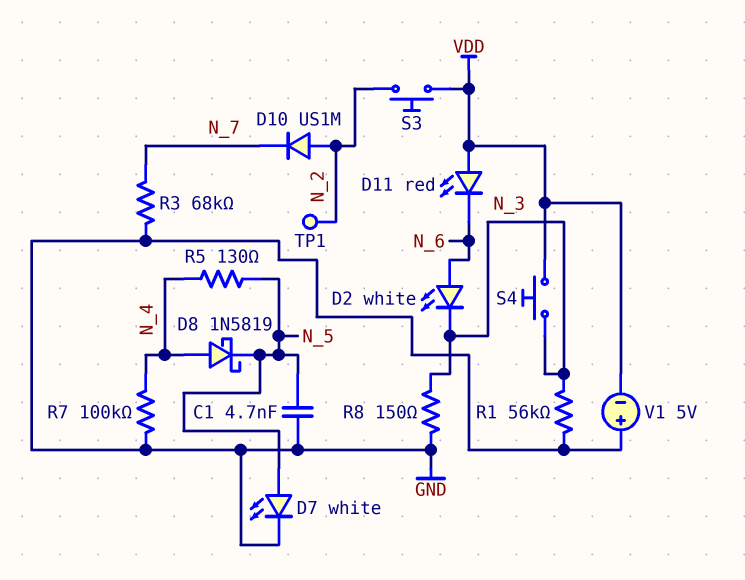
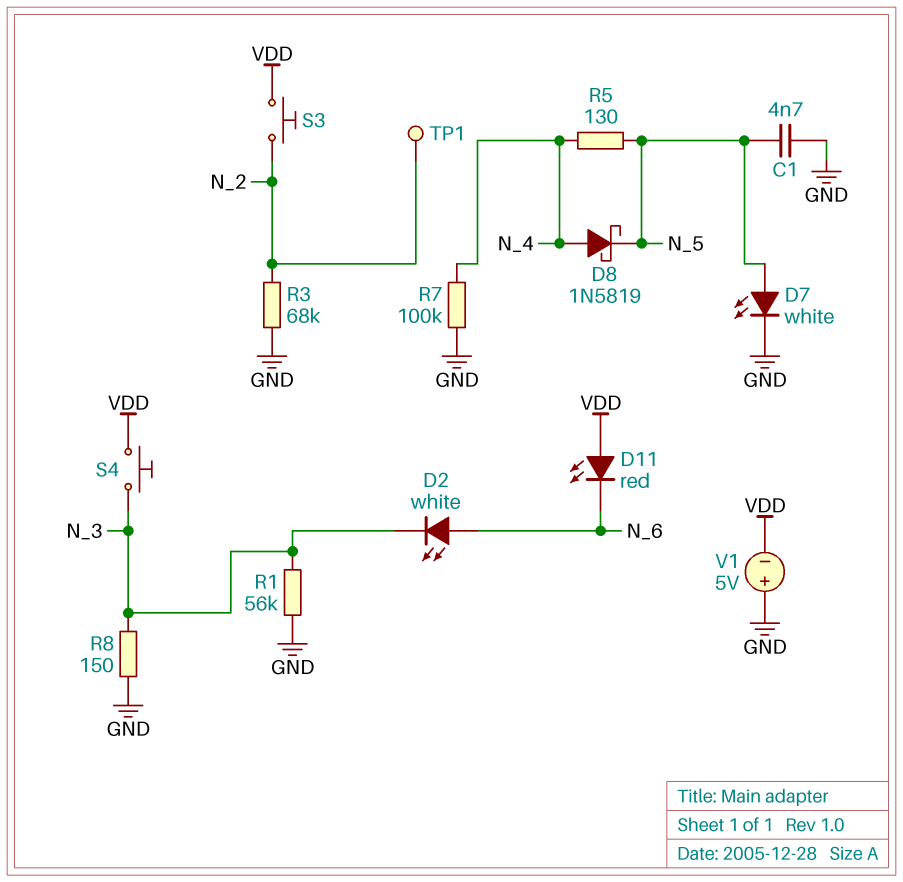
D10: diode US1M (A N_2, K N_7) -> none
R3: 68k (GND, N_7) -> 68k (GND, N_2)

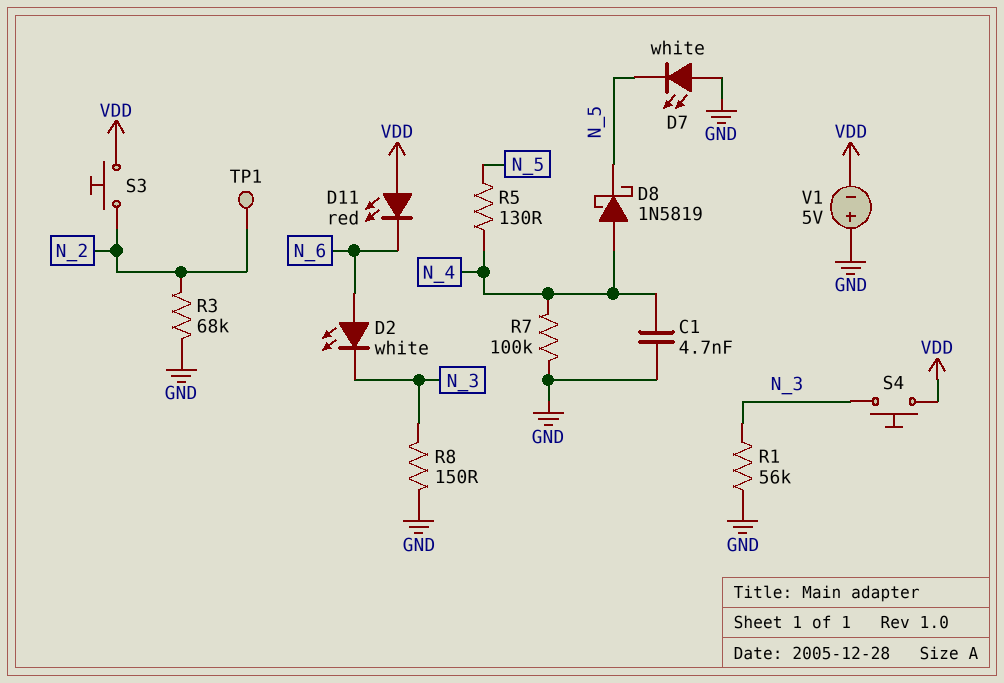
C1: 4.7nF (GND, N_5) -> 4.7nF (GND, N_4)
D7: LED white (A N_5, K GND) -> LED white (A GND, K N_5)

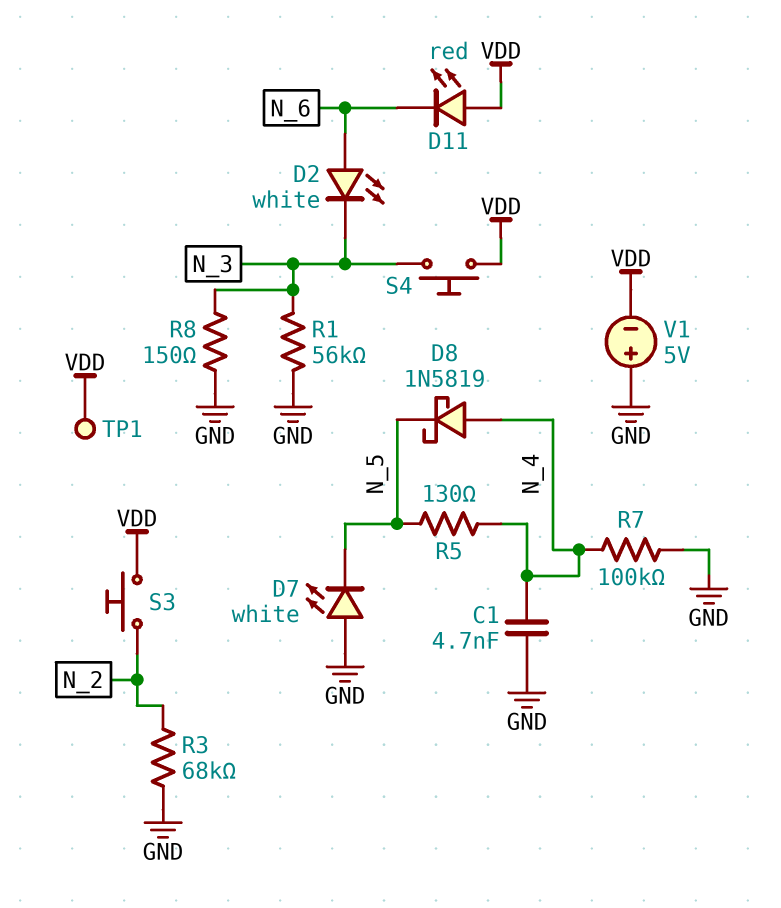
TP1: test point (N_2) -> test point (VDD)

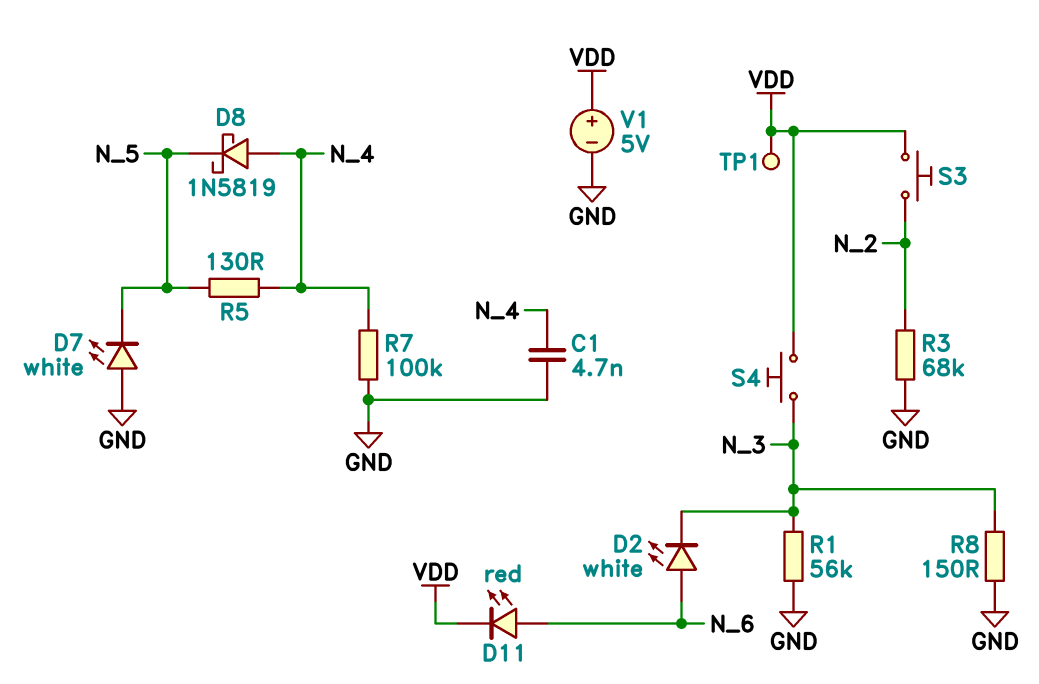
D11: LED red (A VDD, K N_6) -> LED red (A N_6, K VDD)
V1: 5V (plus GND, minus VDD) -> 5V (plus VDD, minus GND)

